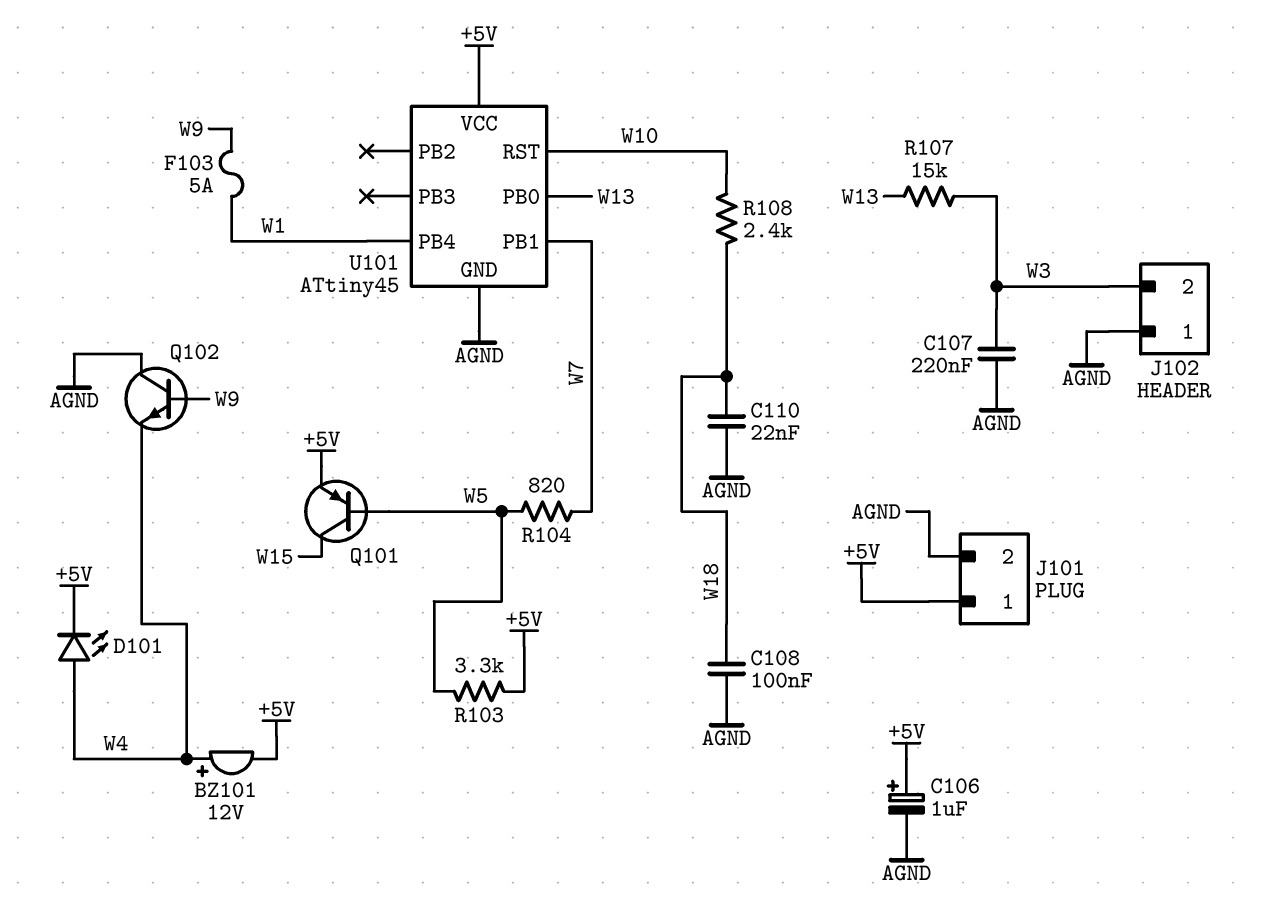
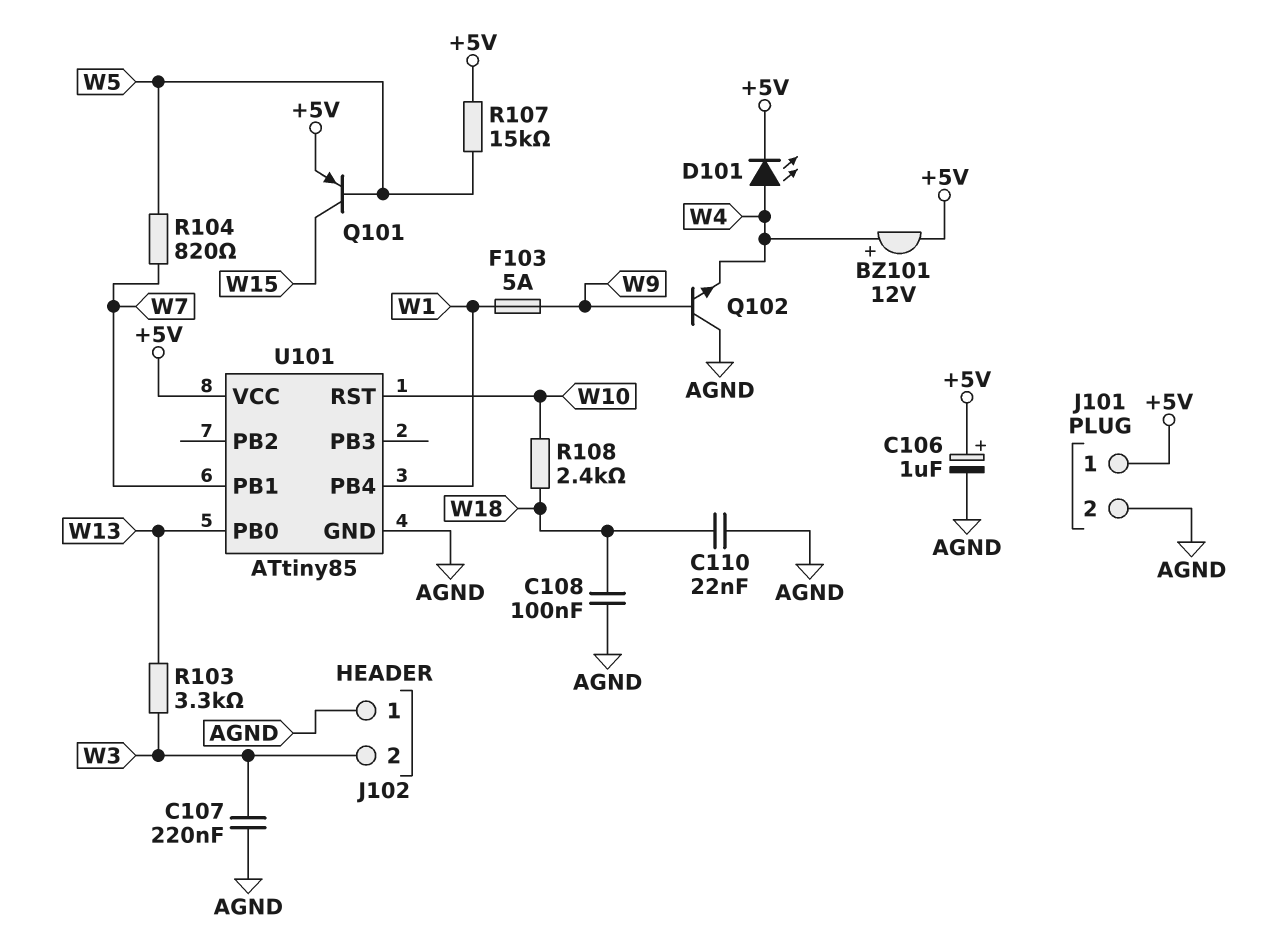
R103: 3.3k (+5V, W5) -> 3.3k (W3, W13)
R107: 15k (W3, W13) -> 15k (+5V, W5)
U101: ATtiny45 -> ATtiny85

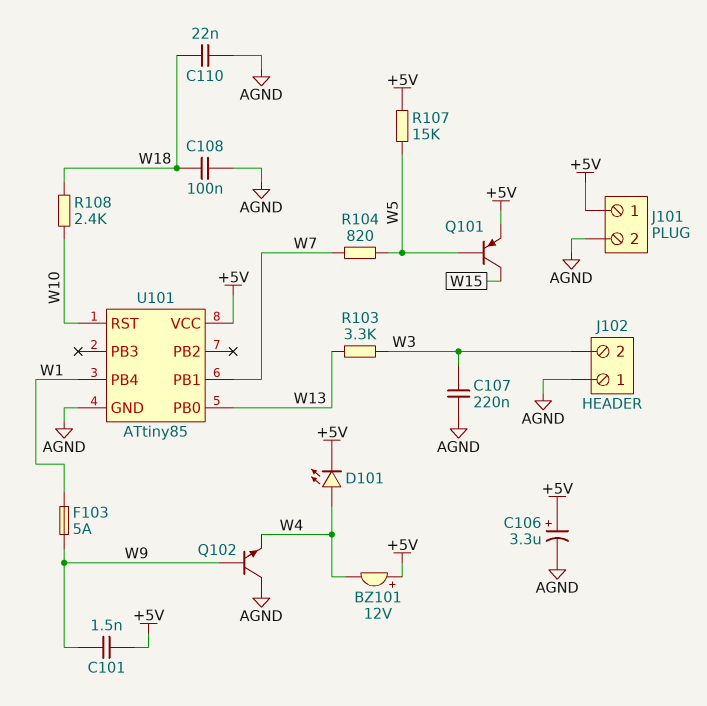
BZ101: buzzer 12V (plus W4, minus +5V) -> buzzer 12V (plus +5V, minus W4)
C101: none -> 1.5nF (+5V, W9)
C106: 1uF (plus +5V, minus AGND) -> 3.3uF (plus +5V, minus AGND)

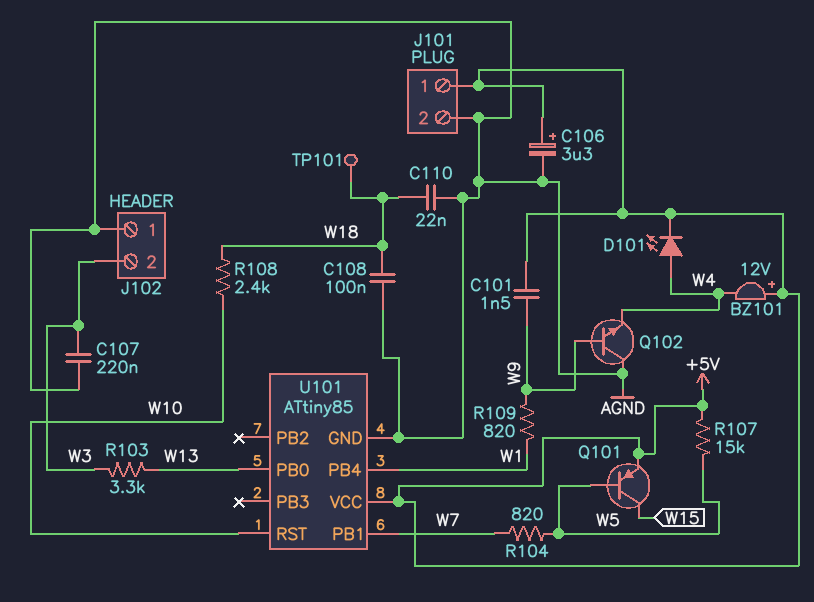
F103: 5A (W1, W9) -> none
R109: none -> 820 (W1, W9)
TP101: none -> test point (W18)

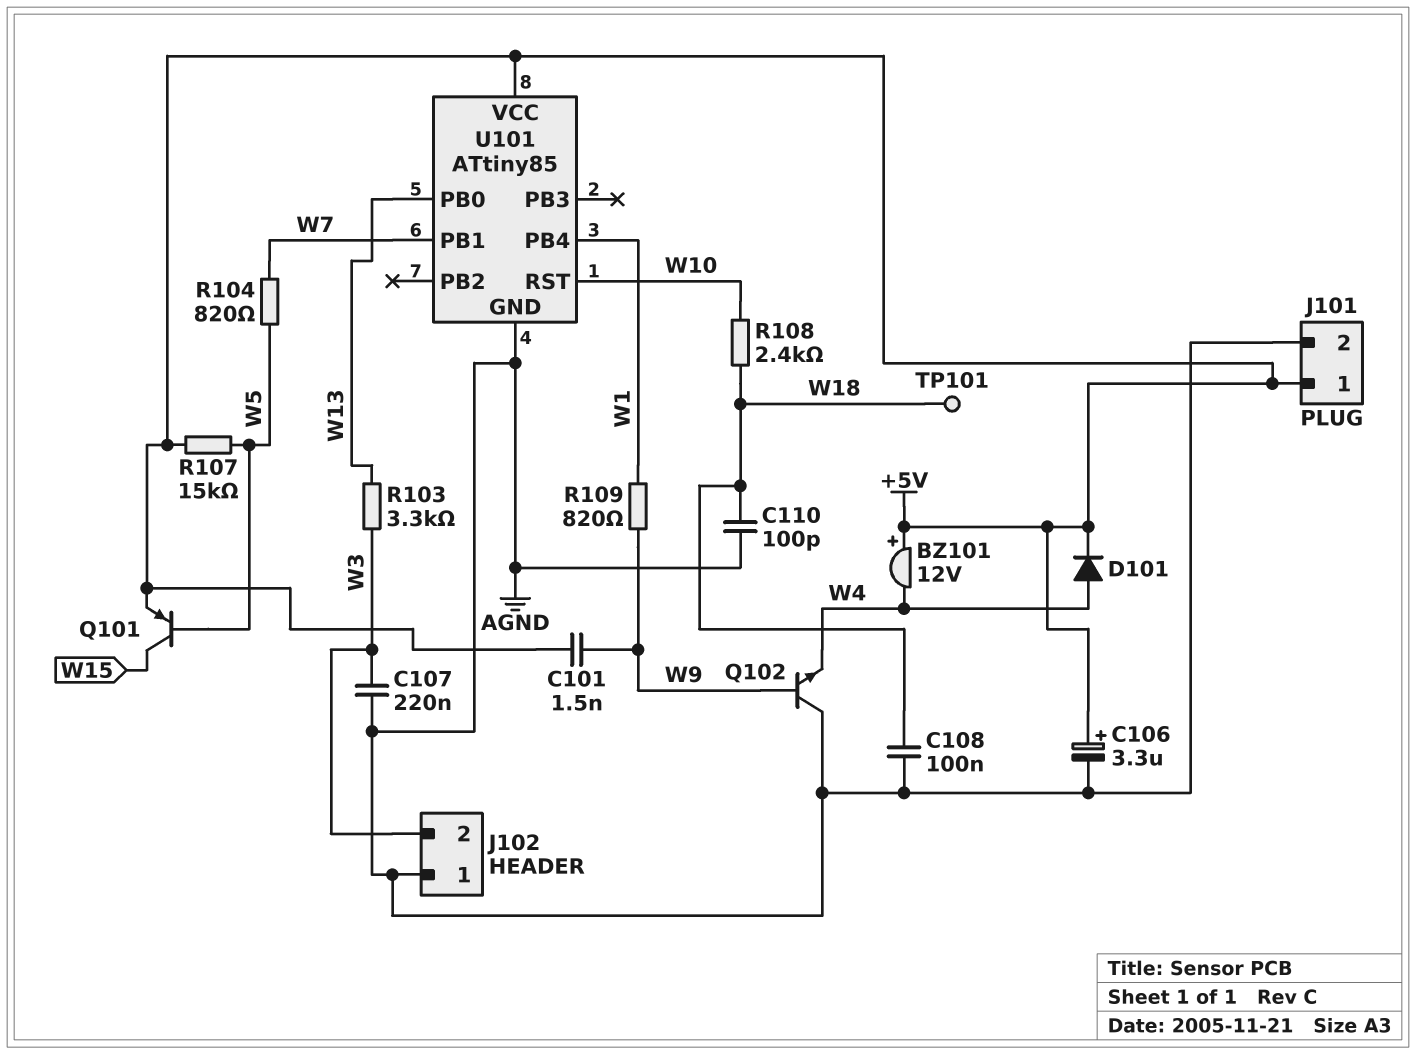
C110: 22nF (AGND, W18) -> 100pF (AGND, W18)
D101: LED (A W4, K +5V) -> diode (A W4, K +5V)

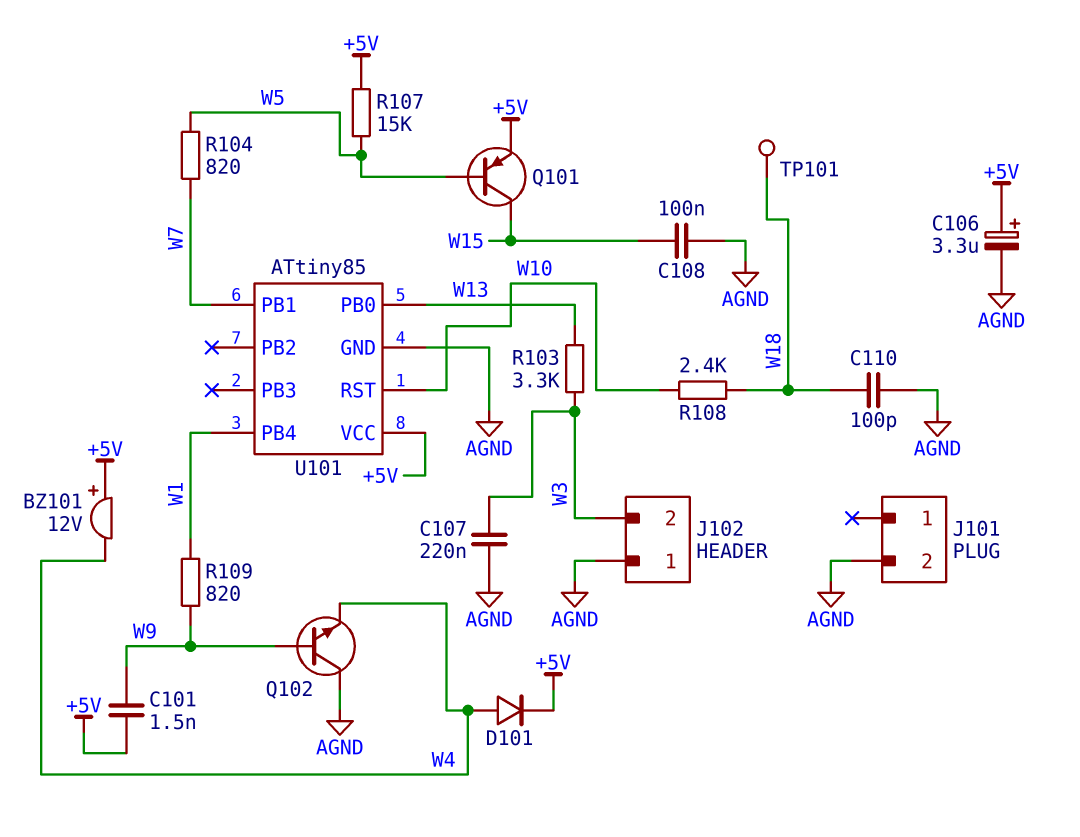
C108: 100nF (AGND, W18) -> 100nF (AGND, W15)
J101 pin 1: +5V -> none

